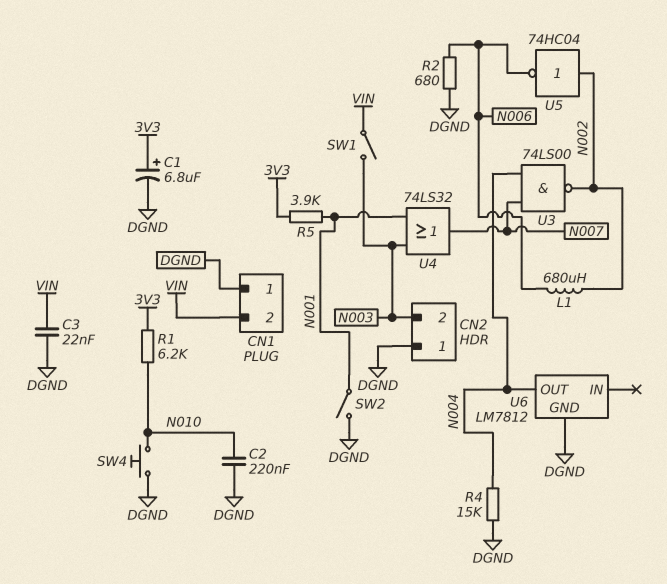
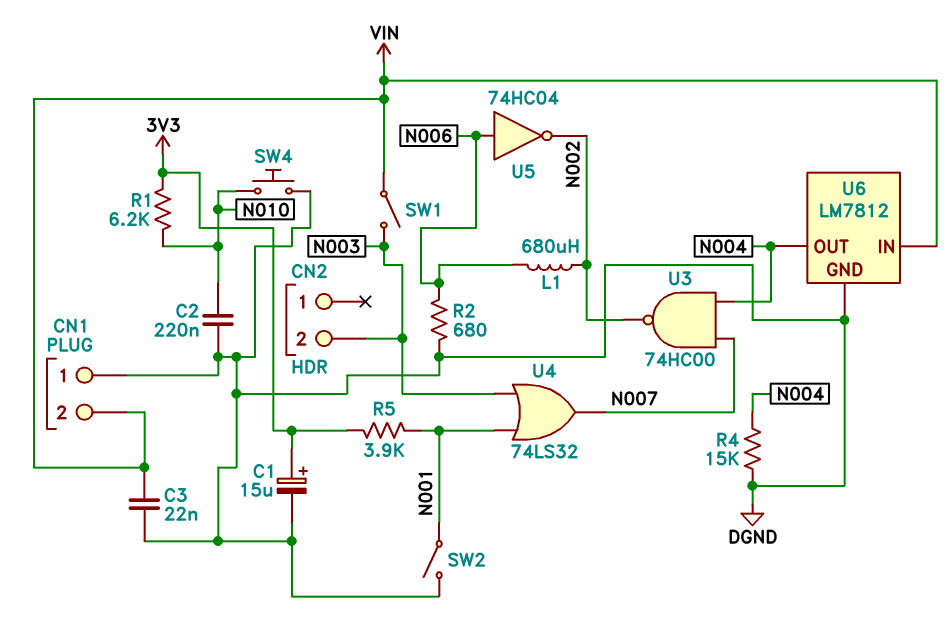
C1: 6.8uF (plus 3V3, minus DGND) -> 15uF (plus 3V3, minus DGND)
CN2 pin 1: DGND -> none
U3: NAND 74LS00 (in N004, in N007, out N002) -> NAND 74HC00 (in N004, in N007, out N002)
U5: NOT 74HC04 (in N002, out N006) -> NOT 74HC04 (in N006, out N002)
U6 pin IN: none -> VIN

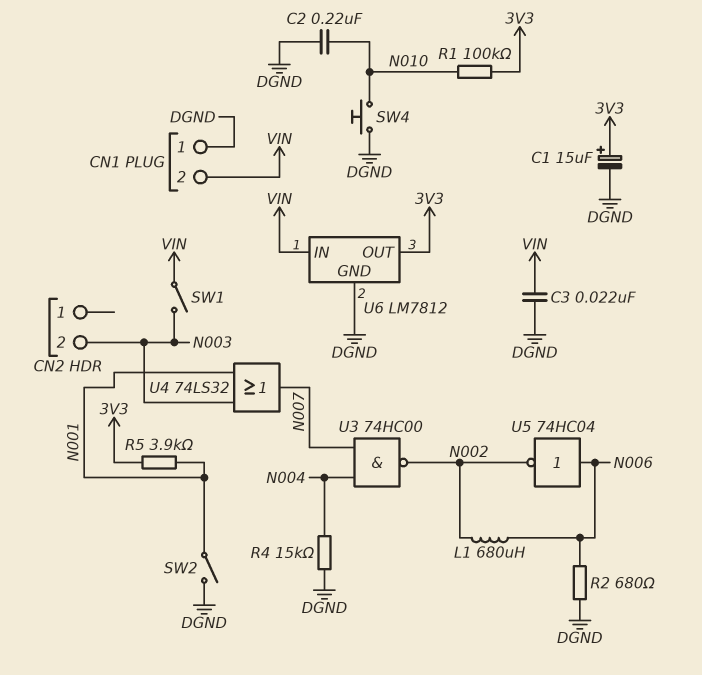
R1: 6.2k (3V3, N010) -> 100k (3V3, N010)
U6 pin OUT: N004 -> 3V3

